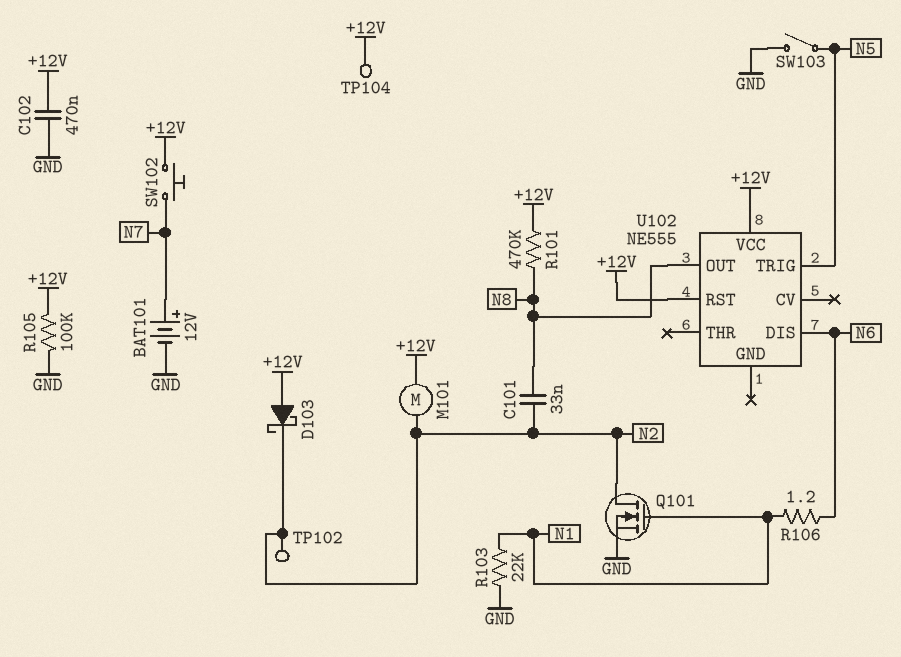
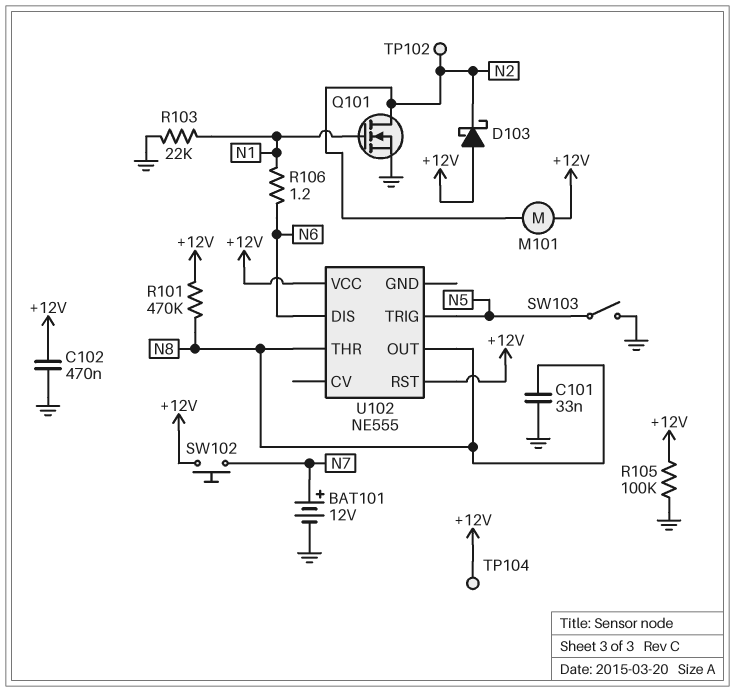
C101: 33nF (N2, N8) -> 33nF (GND, N8)
U102 pin THR: none -> N8

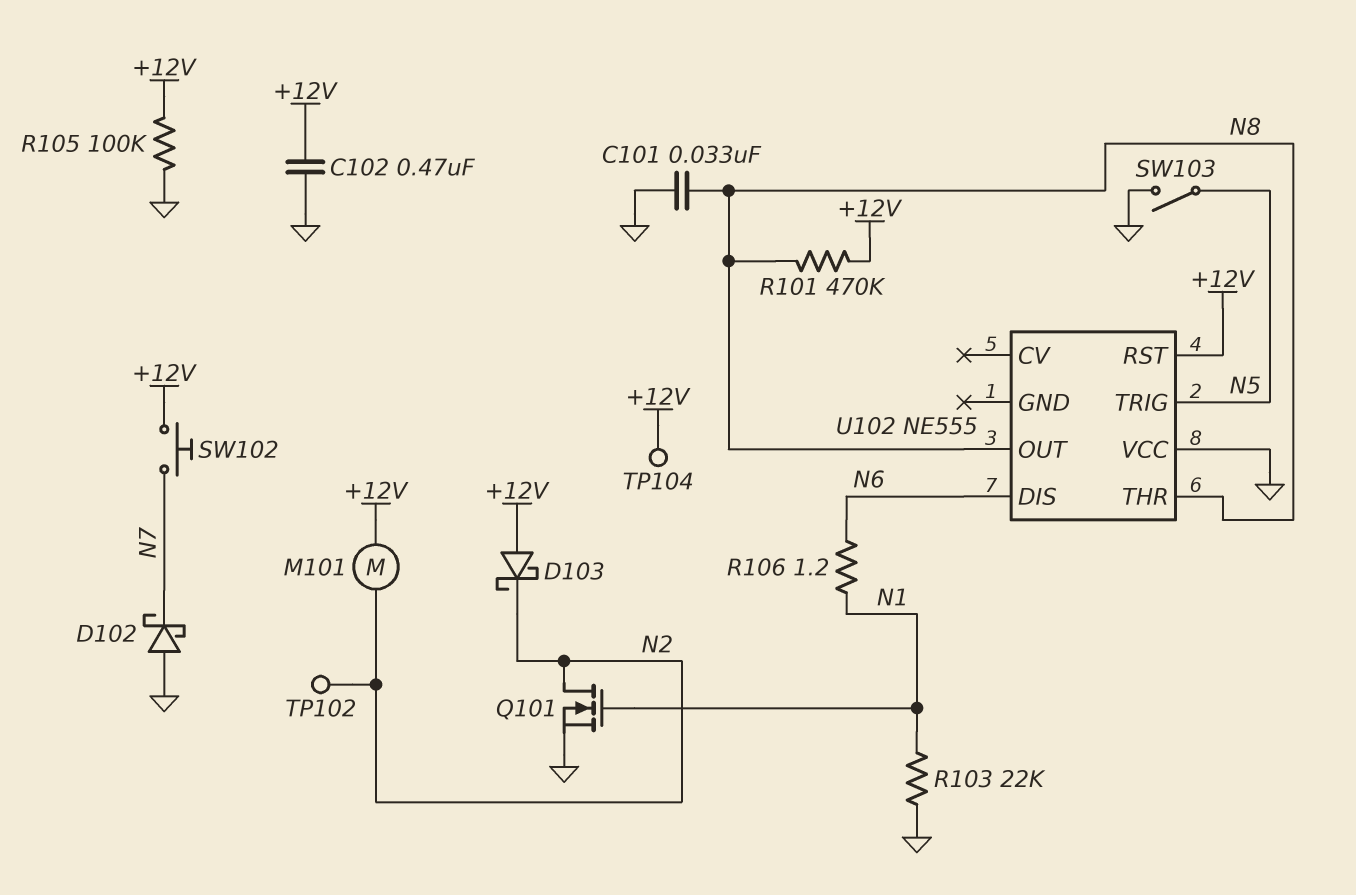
BAT101: 12V (plus N7, minus GND) -> none
D102: none -> schottky (A GND, K N7)
U102 pin VCC: +12V -> GND

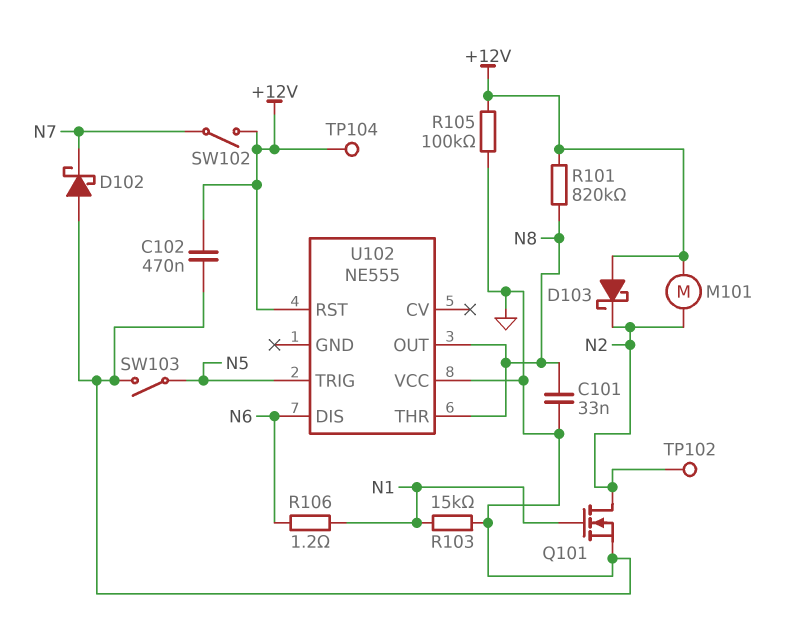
R101: 470k (+12V, N8) -> 820k (+12V, N8)
R103: 22k (GND, N1) -> 15k (GND, N1)
SW102: button (+12V, N7) -> switch (+12V, N7)

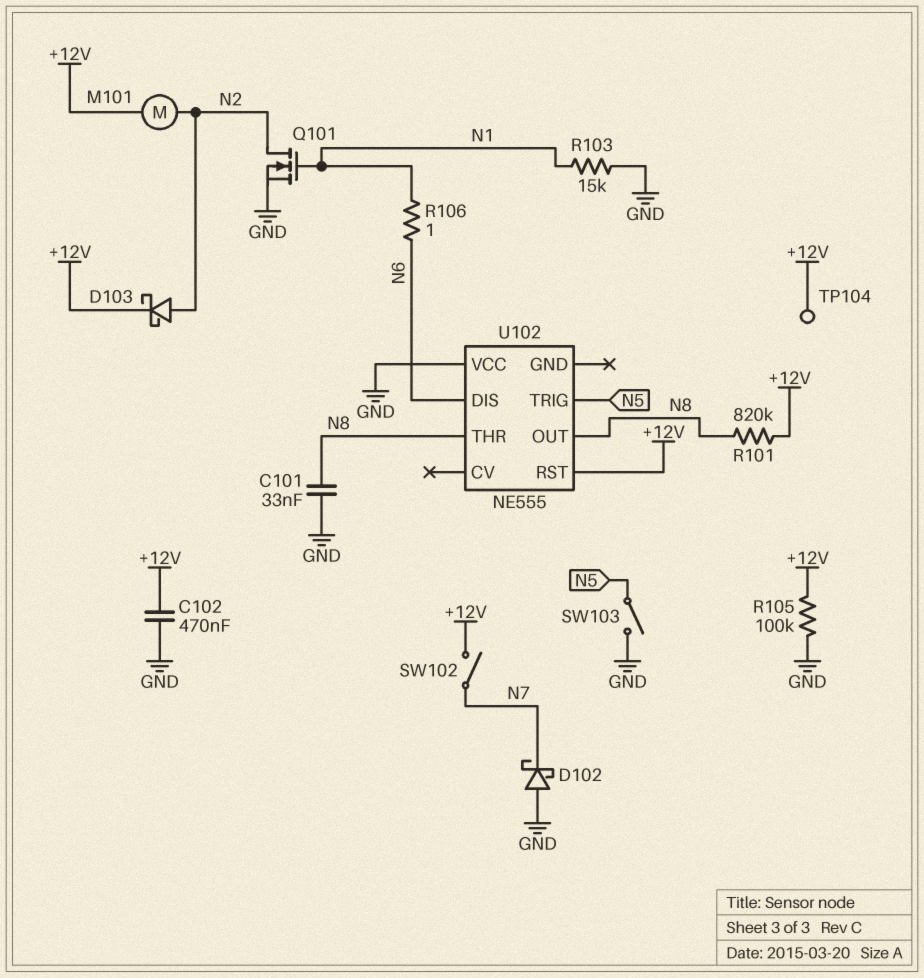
D103: schottky (A +12V, K N2) -> schottky (A N2, K +12V)
R106: 1.2 (N1, N6) -> 1 (N1, N6)
TP102: test point (N2) -> none

